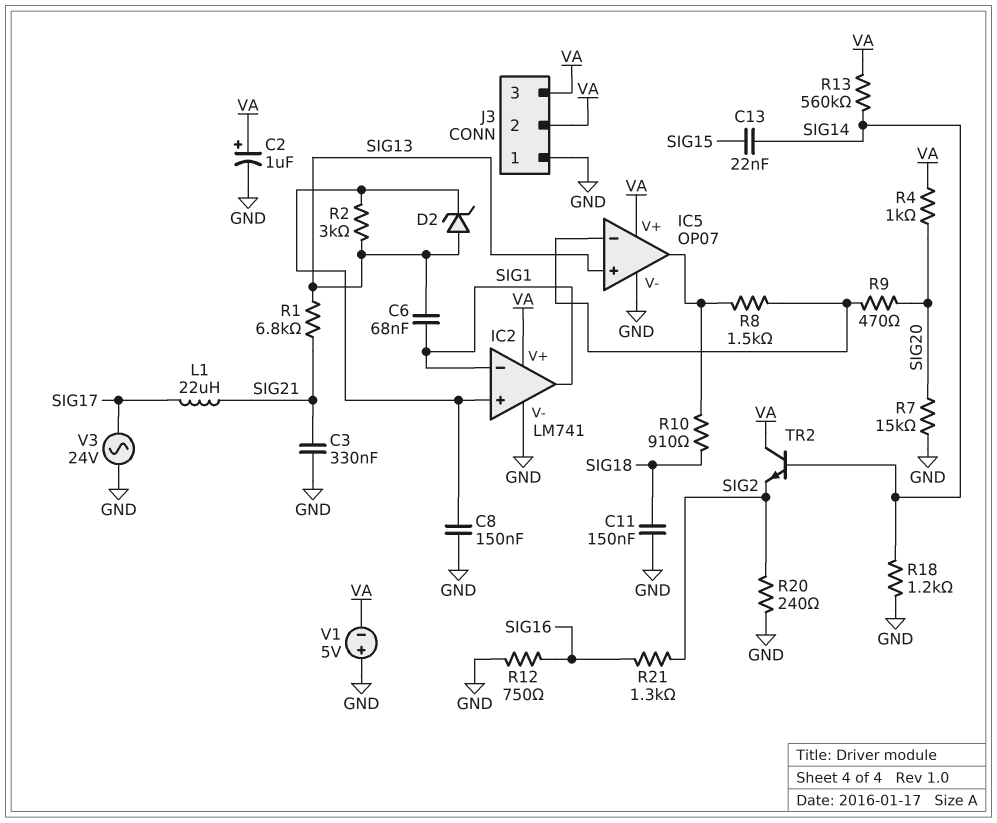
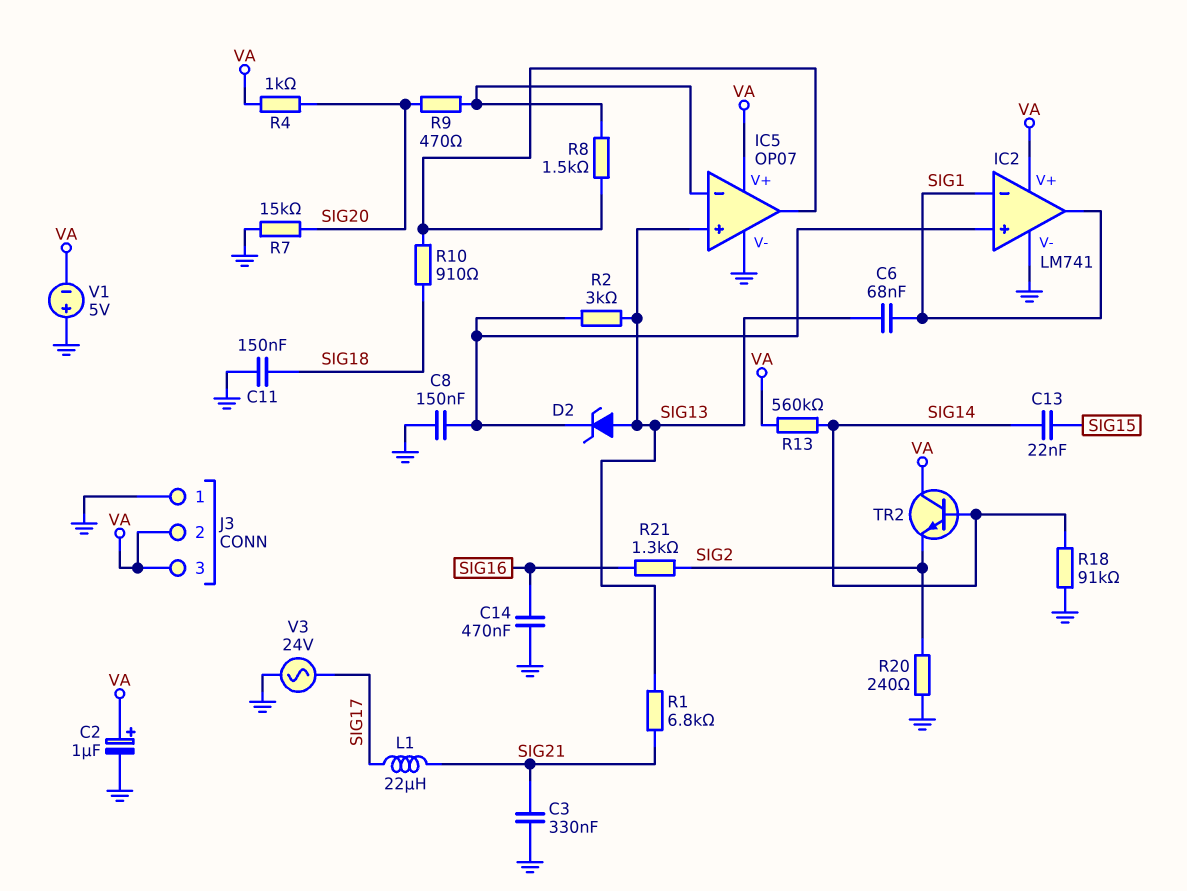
C14: none -> 470nF (GND, SIG16)
R12: 750 (GND, SIG16) -> none
R18: 1.2k (GND, SIG14) -> 91k (GND, SIG14)

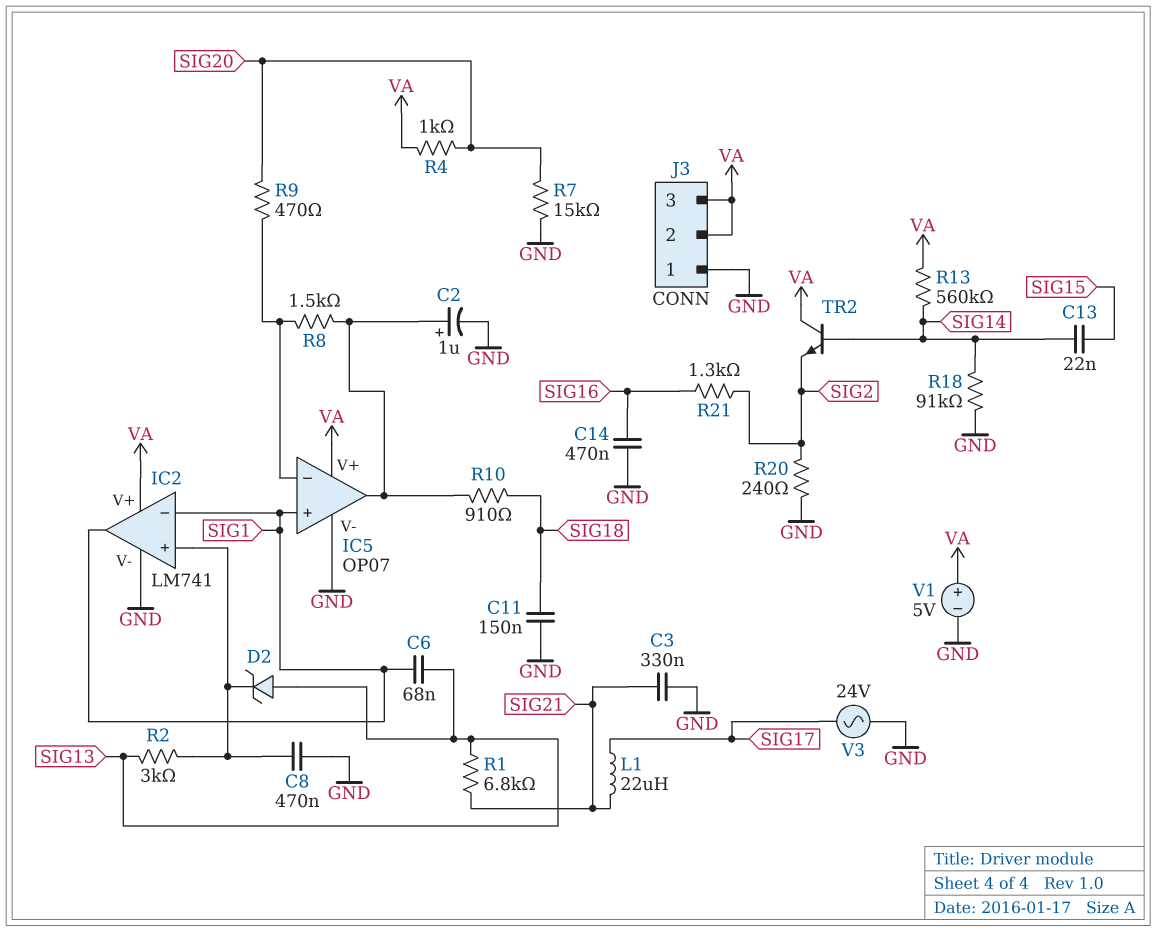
C2: 1uF (plus VA, minus GND) -> 1uF (plus IC5/out, minus GND)
C8: 150nF (GND, IC2/in+) -> 470nF (GND, IC2/in+)
IC5 pin in+: SIG13 -> SIG1
V1: 5V (plus GND, minus VA) -> 5V (plus VA, minus GND)

